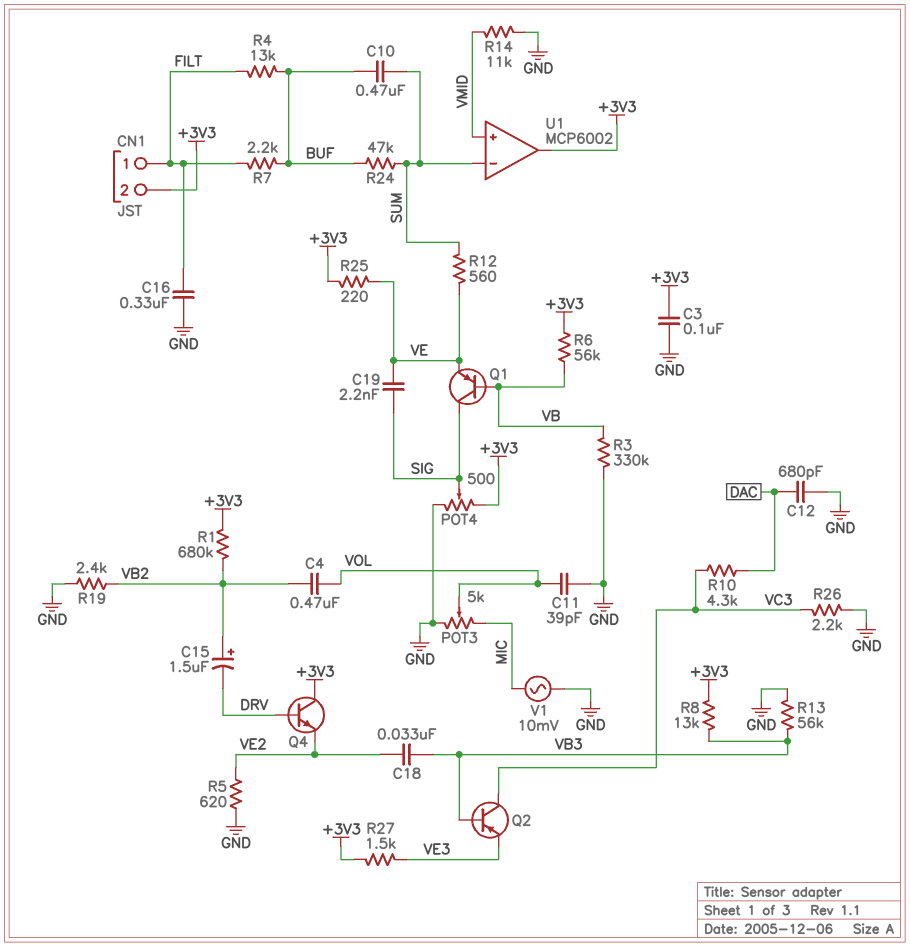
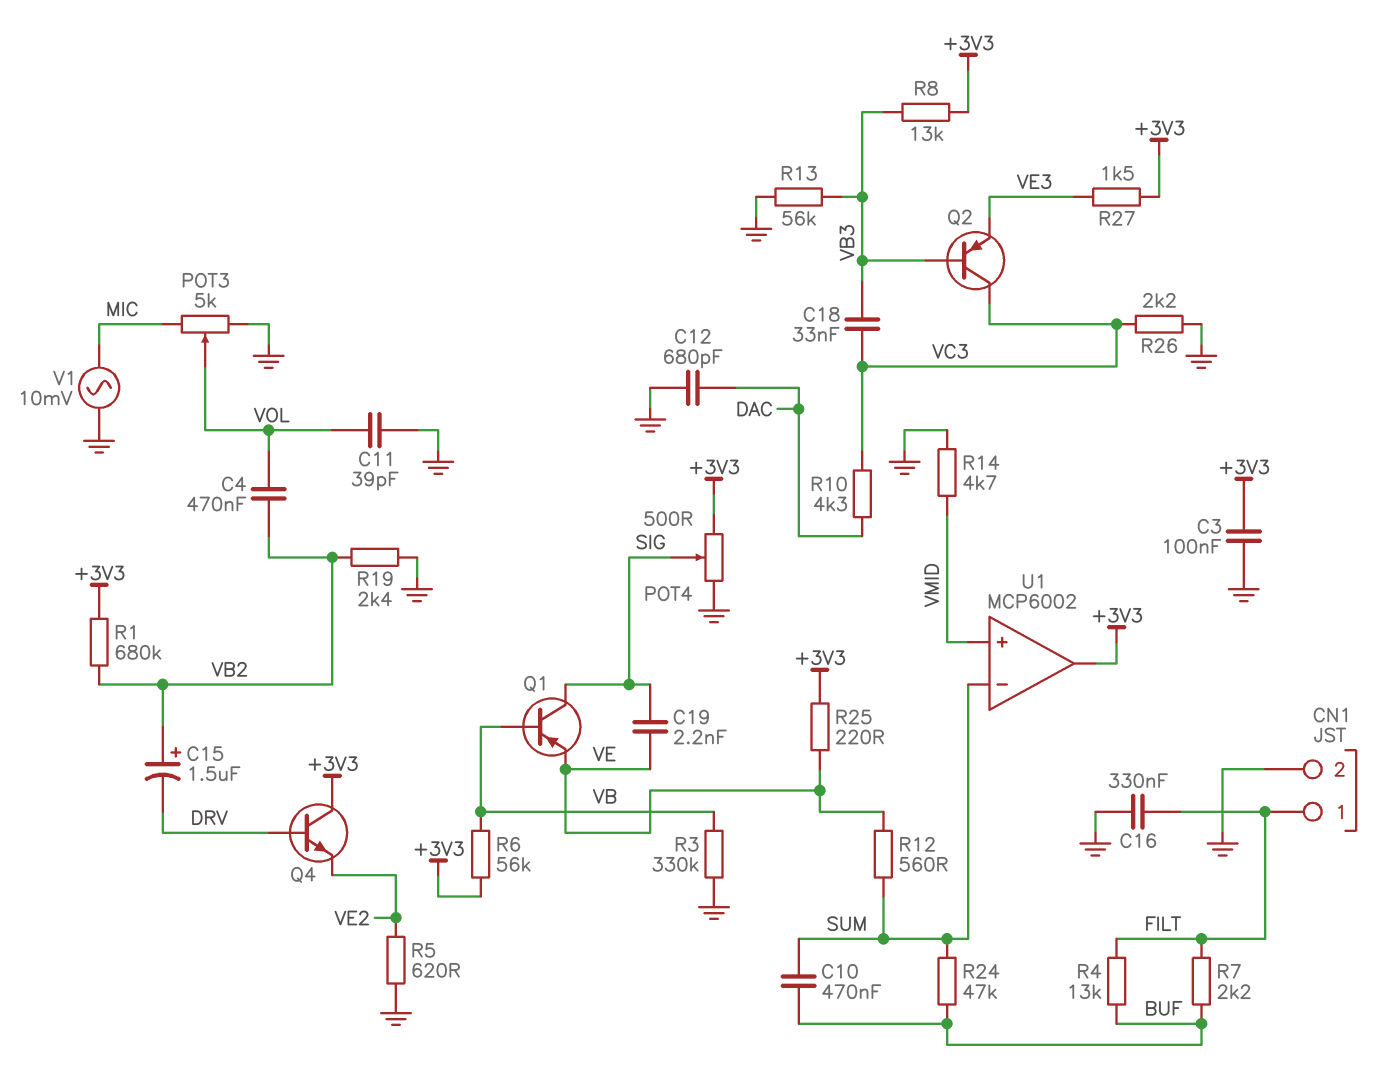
C18: 33nF (VB3, VE2) -> 33nF (VB3, VC3)
CN1 pin 2: +3V3 -> GND
R14: 11k (GND, VMID) -> 4.7k (GND, VMID)

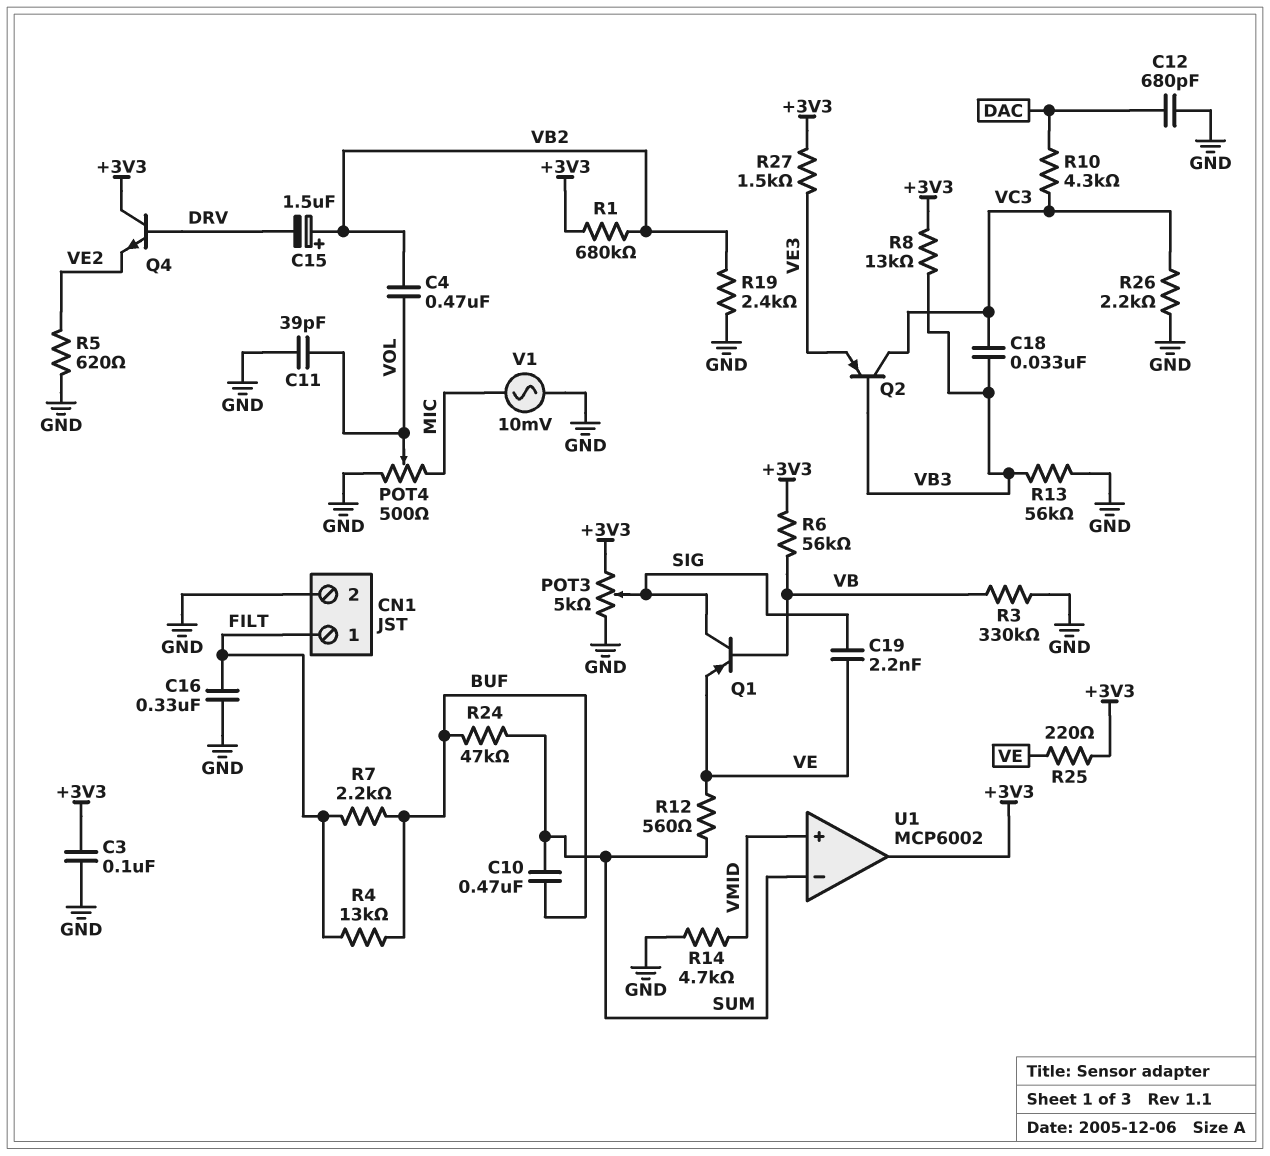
POT3: 5k (GND, MIC, wiper VOL) -> 5k (+3V3, GND, wiper SIG)
POT4: 500 (+3V3, GND, wiper SIG) -> 500 (GND, MIC, wiper VOL)

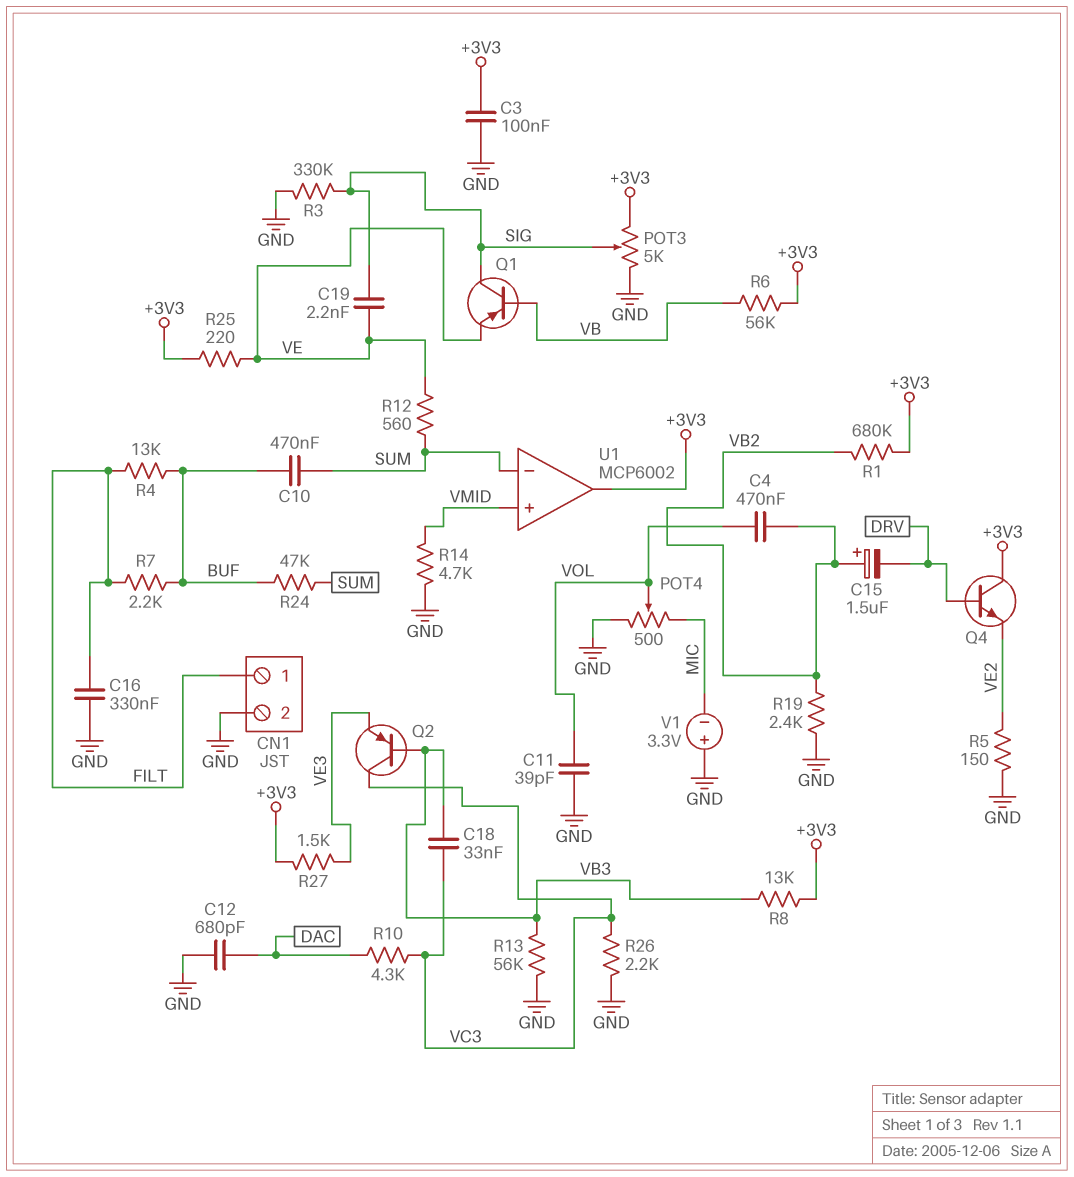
R3: 330k (GND, VB) -> 330k (GND, SIG)
R5: 620 (GND, VE2) -> 150 (GND, VE2)
V1: AC 10mV (GND, MIC) -> 3.3V (plus GND, minus MIC)

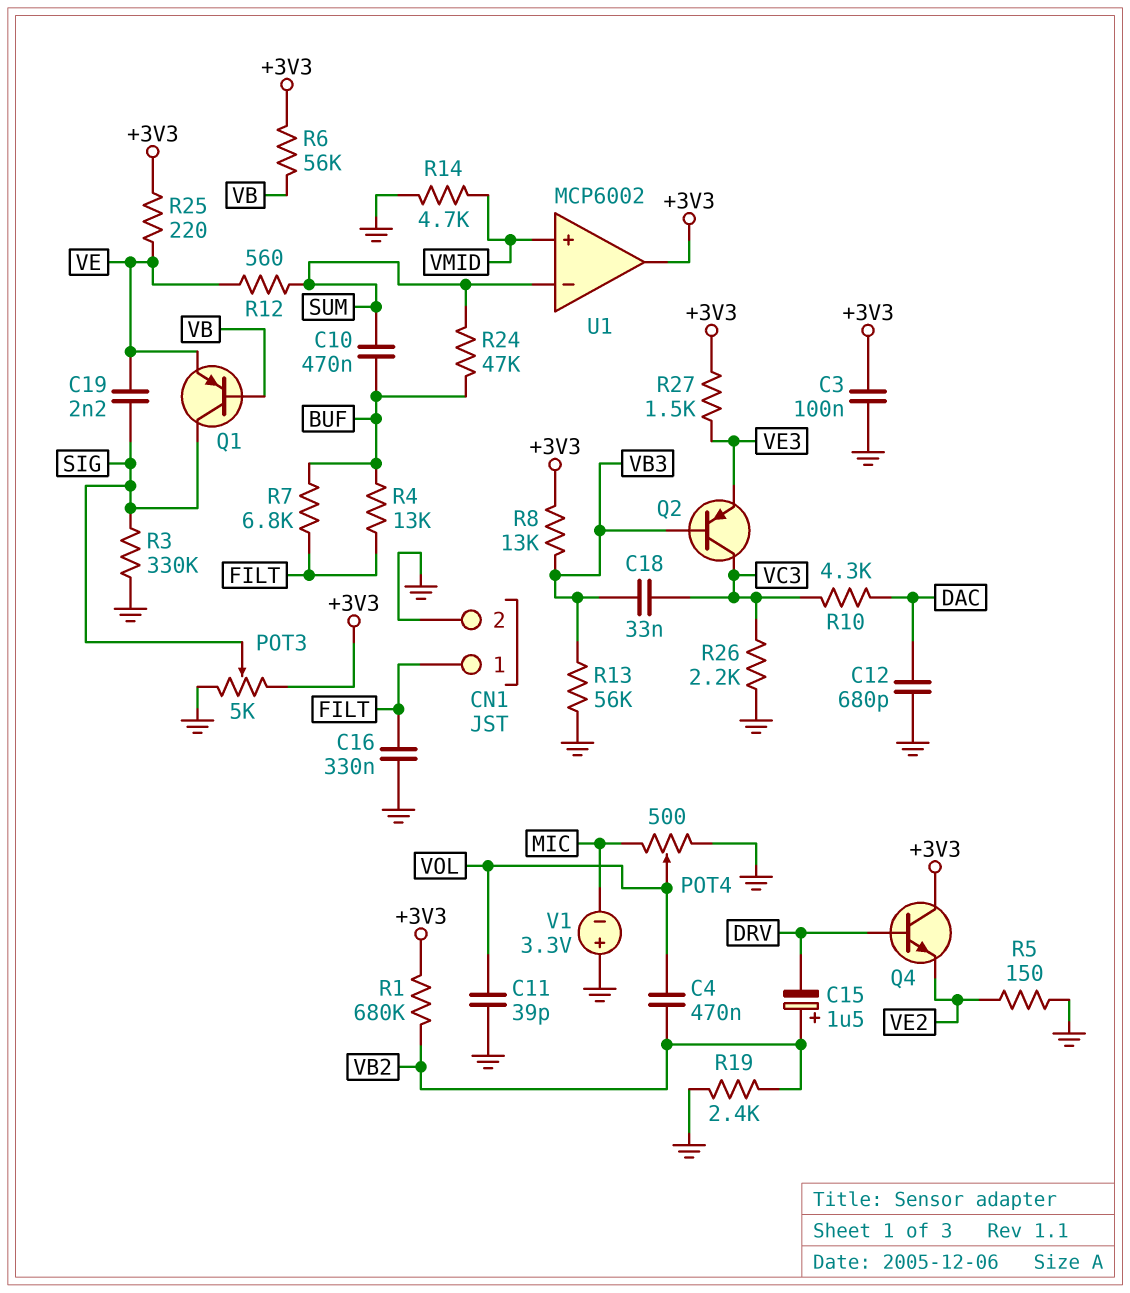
R7: 2.2k (BUF, FILT) -> 6.8k (BUF, FILT)

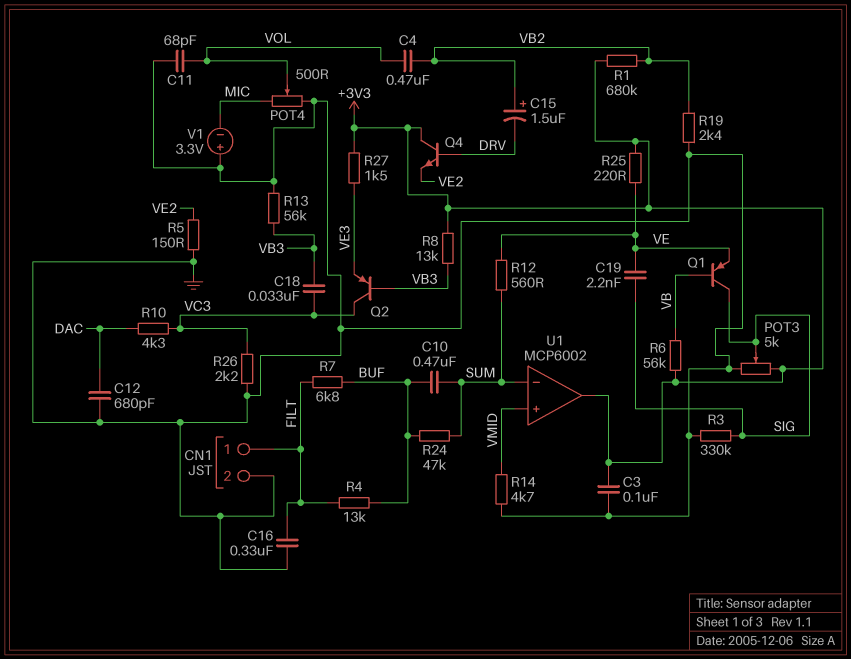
C11: 39pF (GND, VOL) -> 68pF (GND, VOL)

